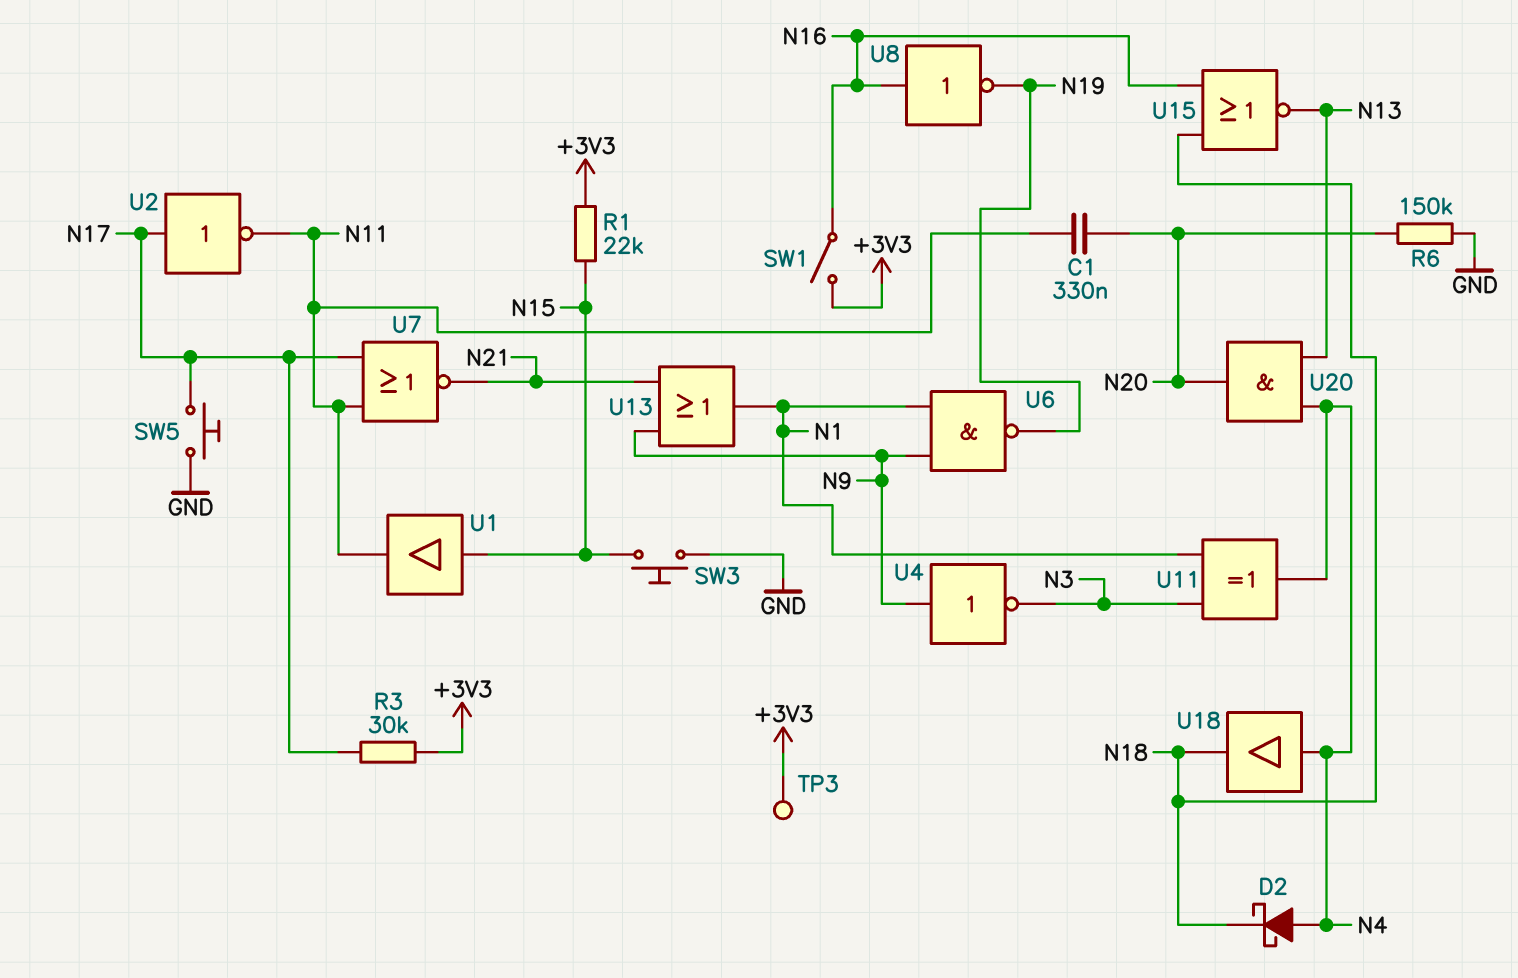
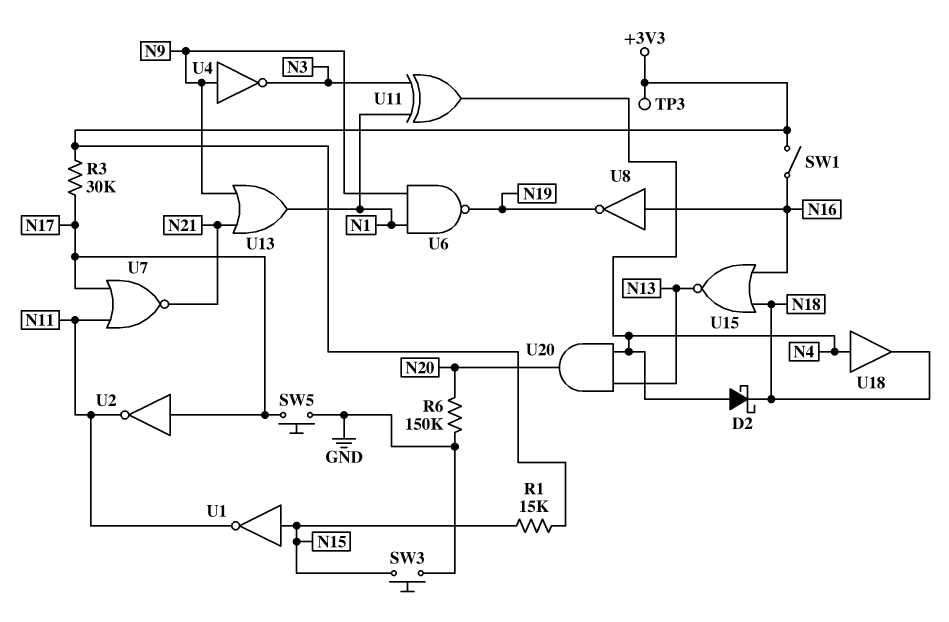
C1: 330nF (N11, N20) -> none
R1: 22k (+3V3, N15) -> 15k (+3V3, N15)
U1: buffer (in N15, out N11) -> NOT (in N15, out N11)

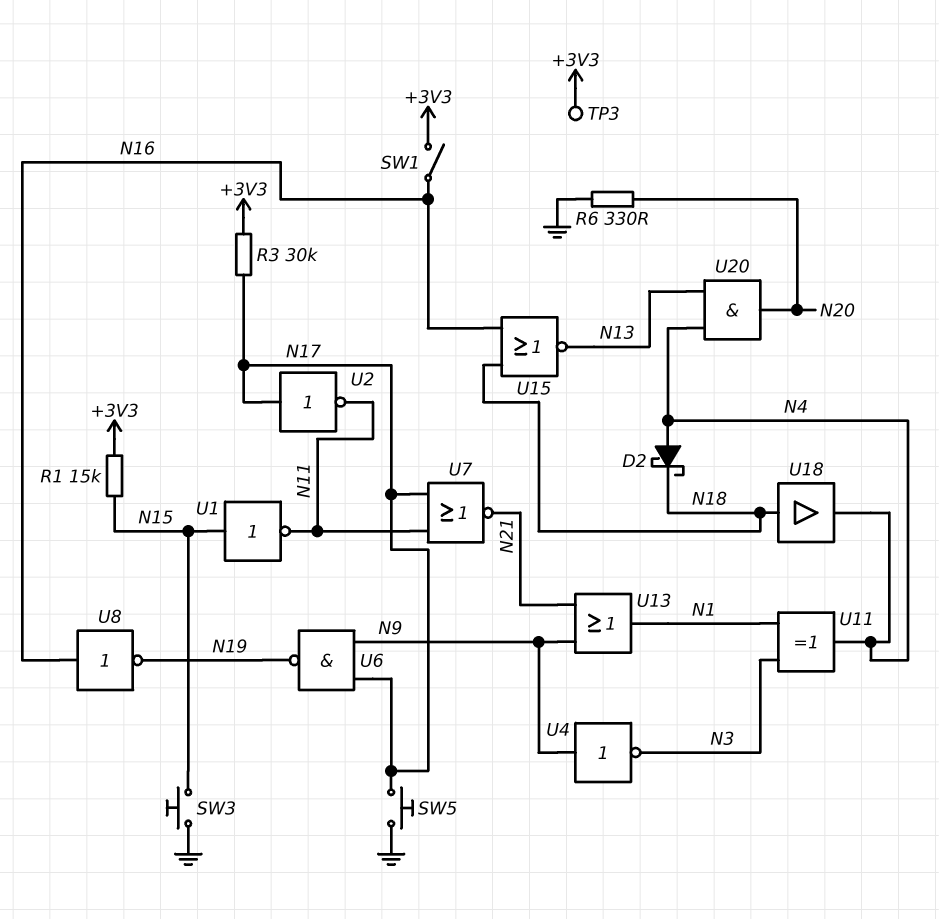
R6: 150k (GND, N20) -> 330 (GND, N20)
U6: NAND (in N1, in N9, out N19) -> NAND (in N9, in N17, out N19)
U18: buffer (in N4, out N18) -> buffer (in N18, out N4)

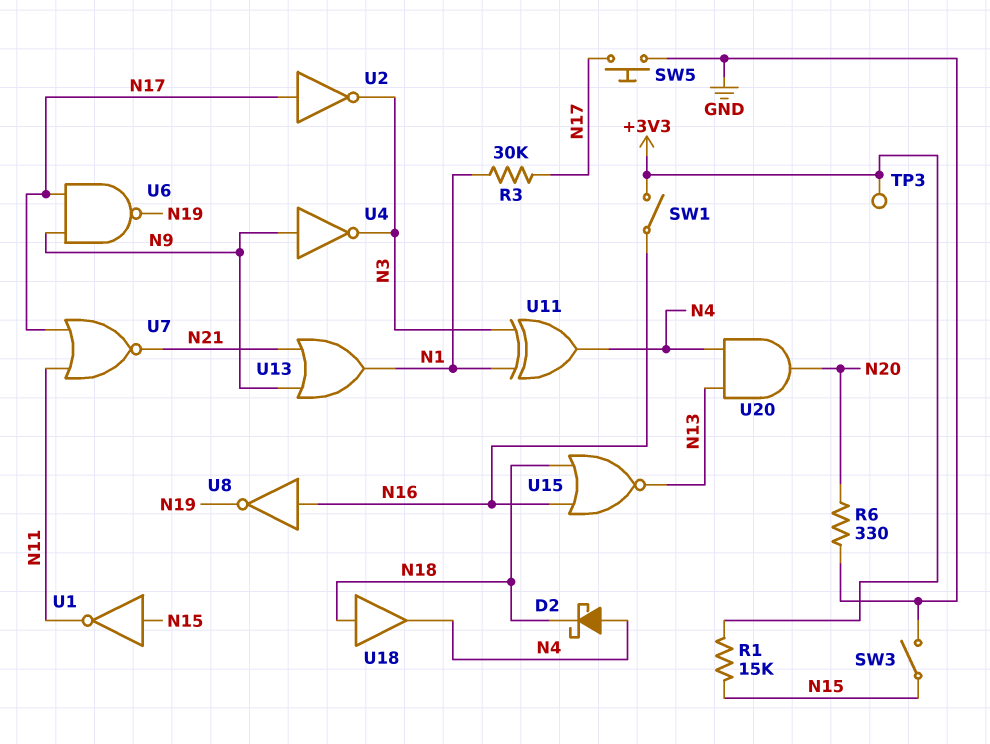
R3: 30k (+3V3, N17) -> 30k (N1, N17)
SW3: button (GND, N15) -> switch (GND, N15)
U2: NOT (in N17, out N11) -> NOT (in N17, out N3)

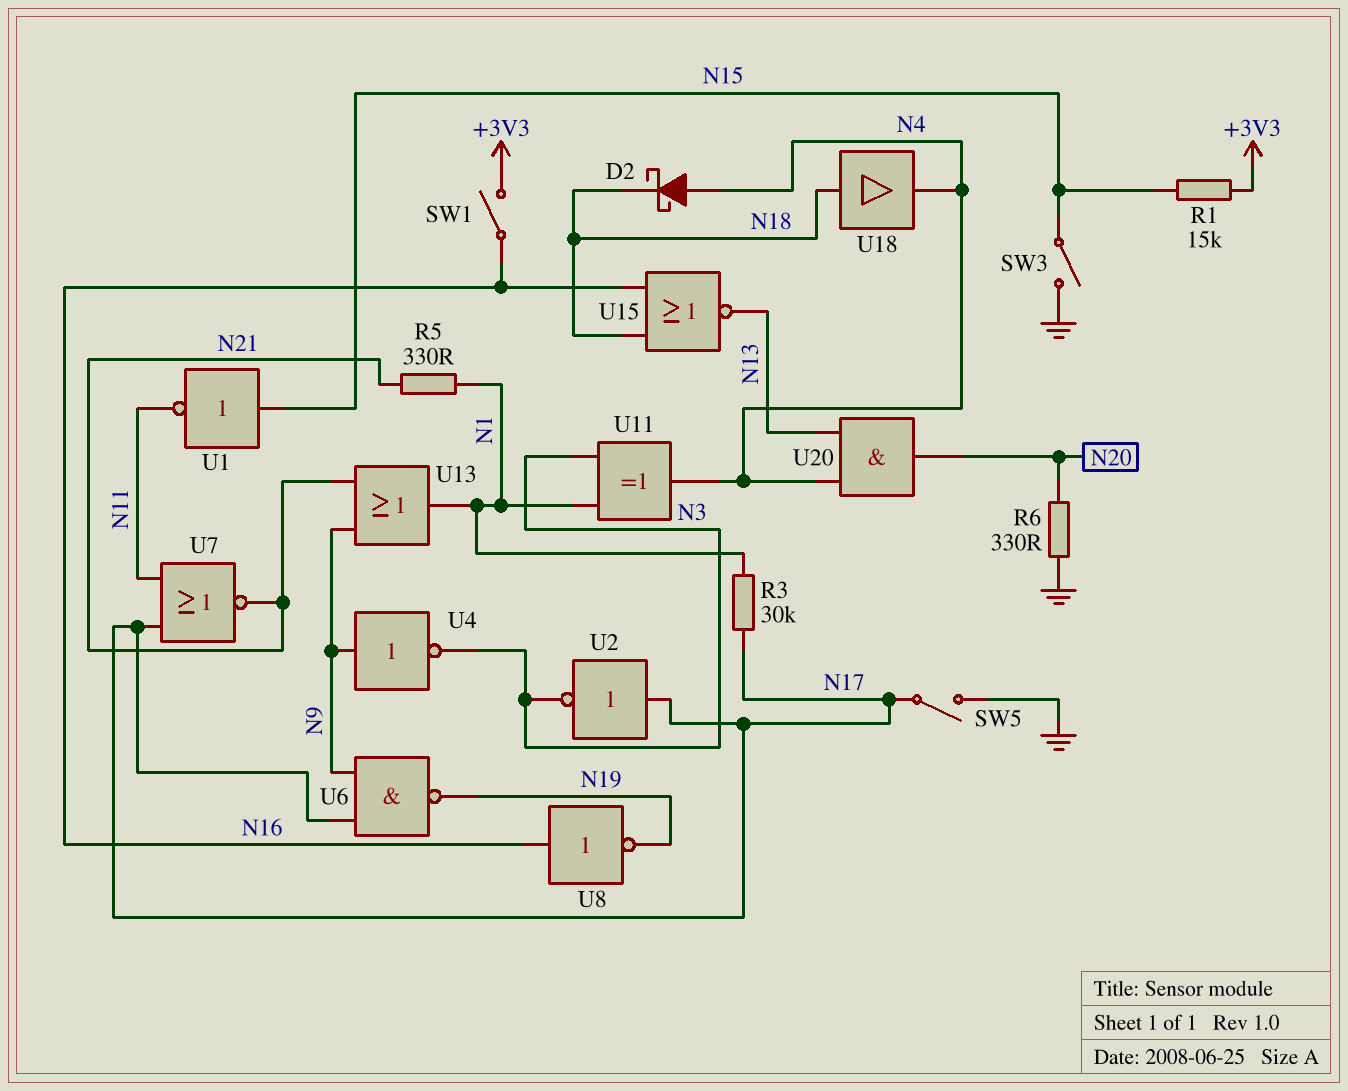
R5: none -> 330 (N1, N21)
SW5: button (GND, N17) -> switch (GND, N17)
TP3: test point (+3V3) -> none

